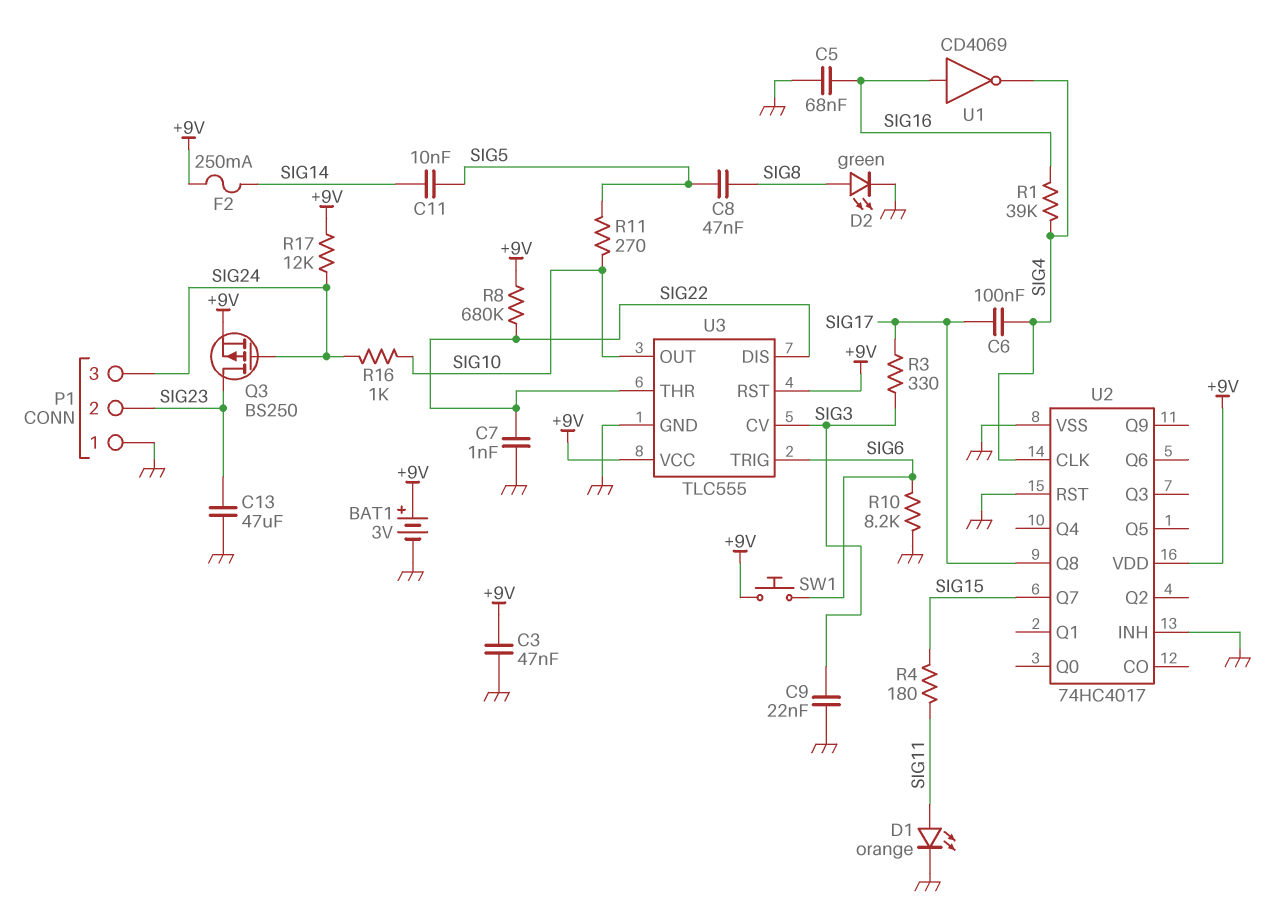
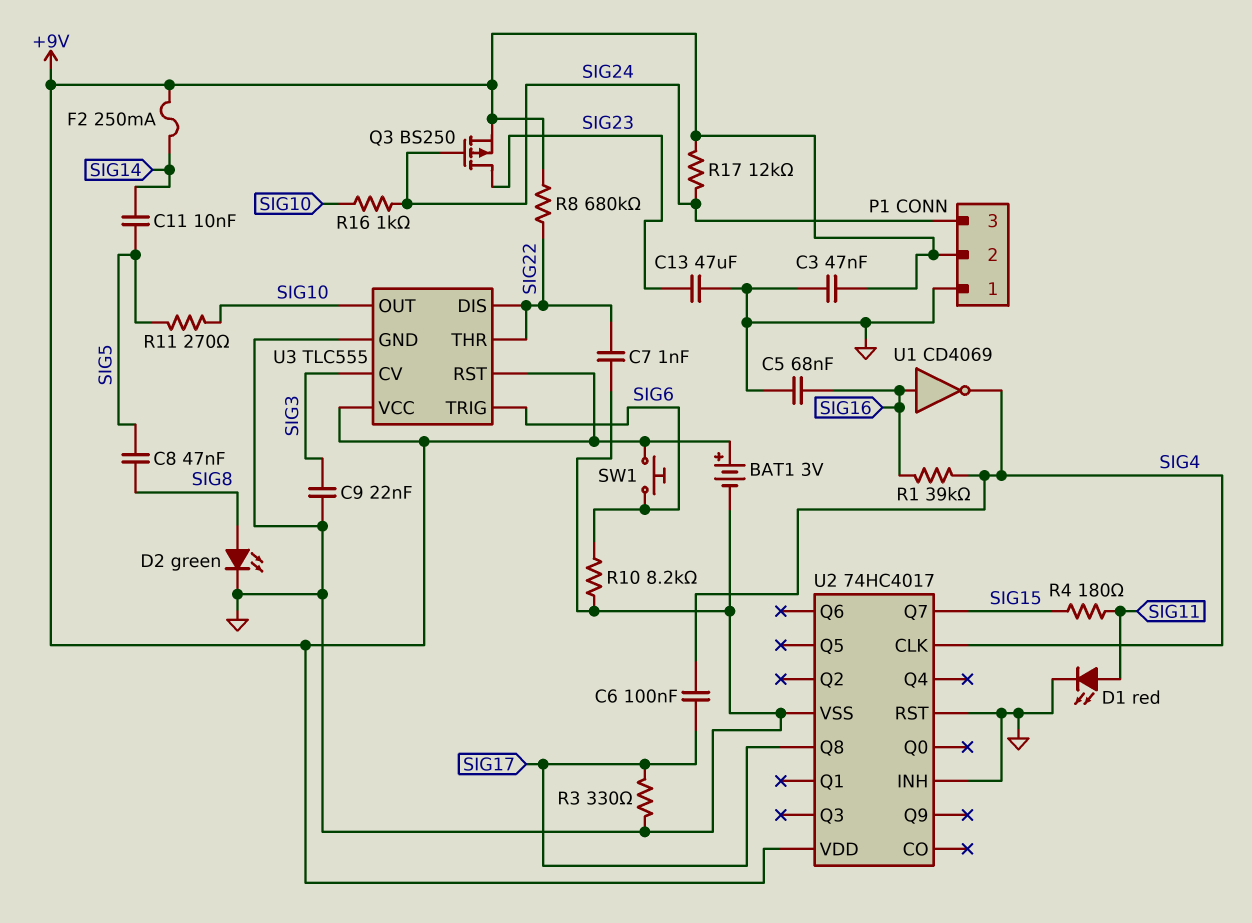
D1: LED orange (A SIG11, K GND) -> LED red (A SIG11, K GND)
P1 pin 2: SIG23 -> +9V
R3: 330 (SIG3, SIG17) -> 330 (GND, SIG17)

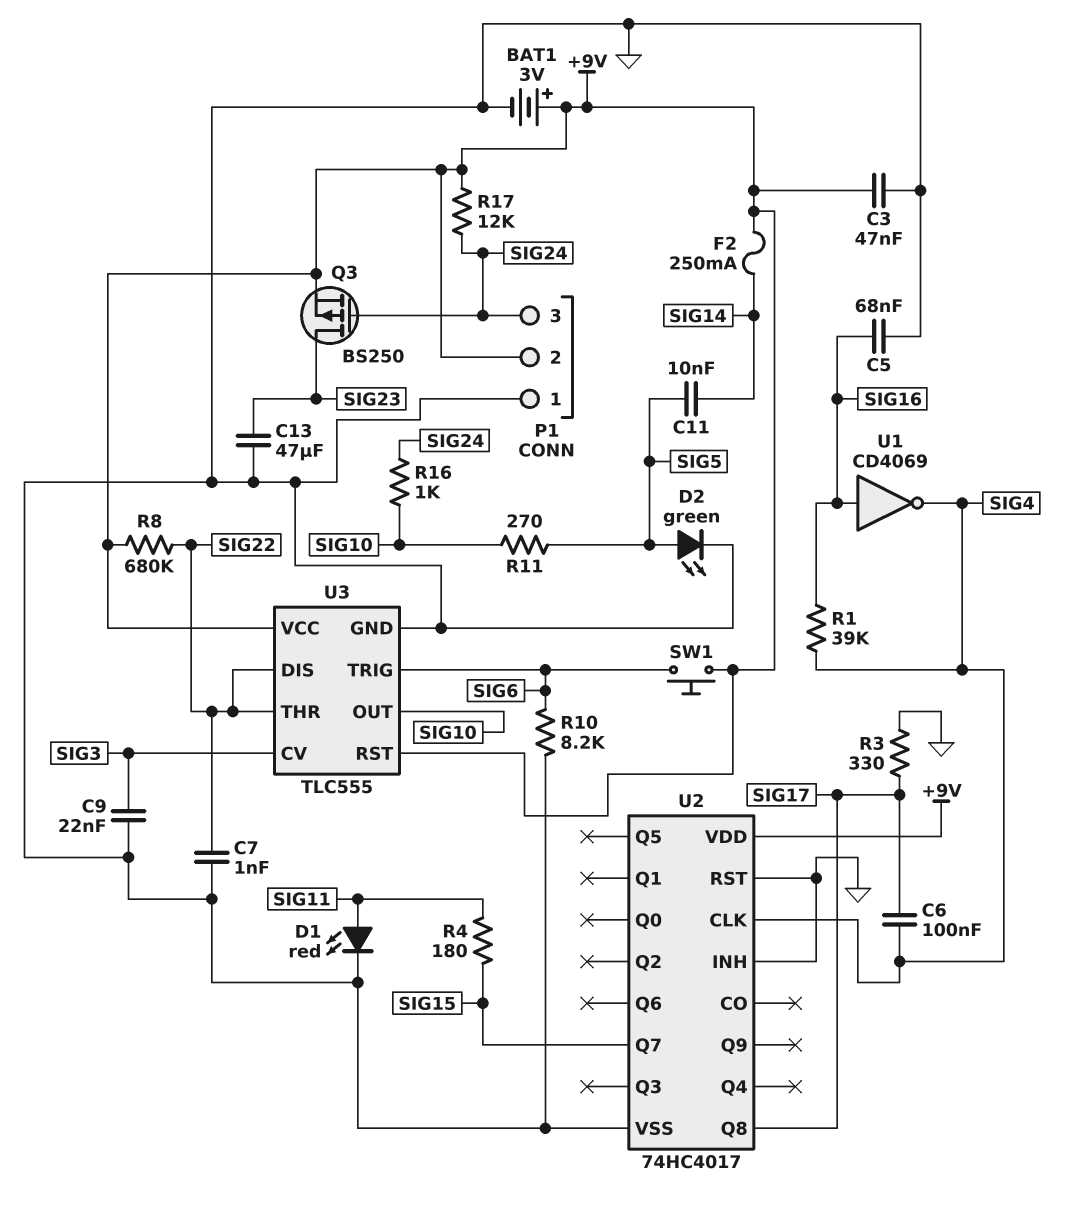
C8: 47nF (SIG5, SIG8) -> none
D2: LED green (A SIG8, K GND) -> LED green (A SIG5, K GND)

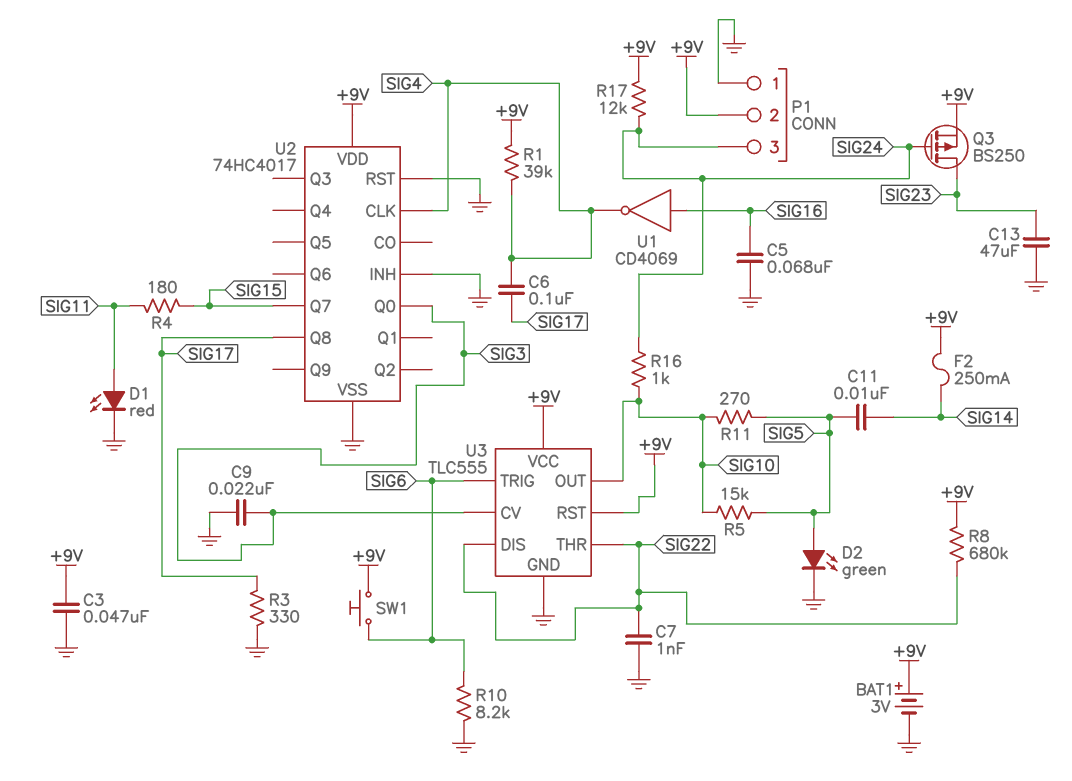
R1: 39k (SIG4, SIG16) -> 39k (+9V, SIG4)
R5: none -> 15k (SIG5, SIG10)
U2 pin Q0: none -> SIG3

